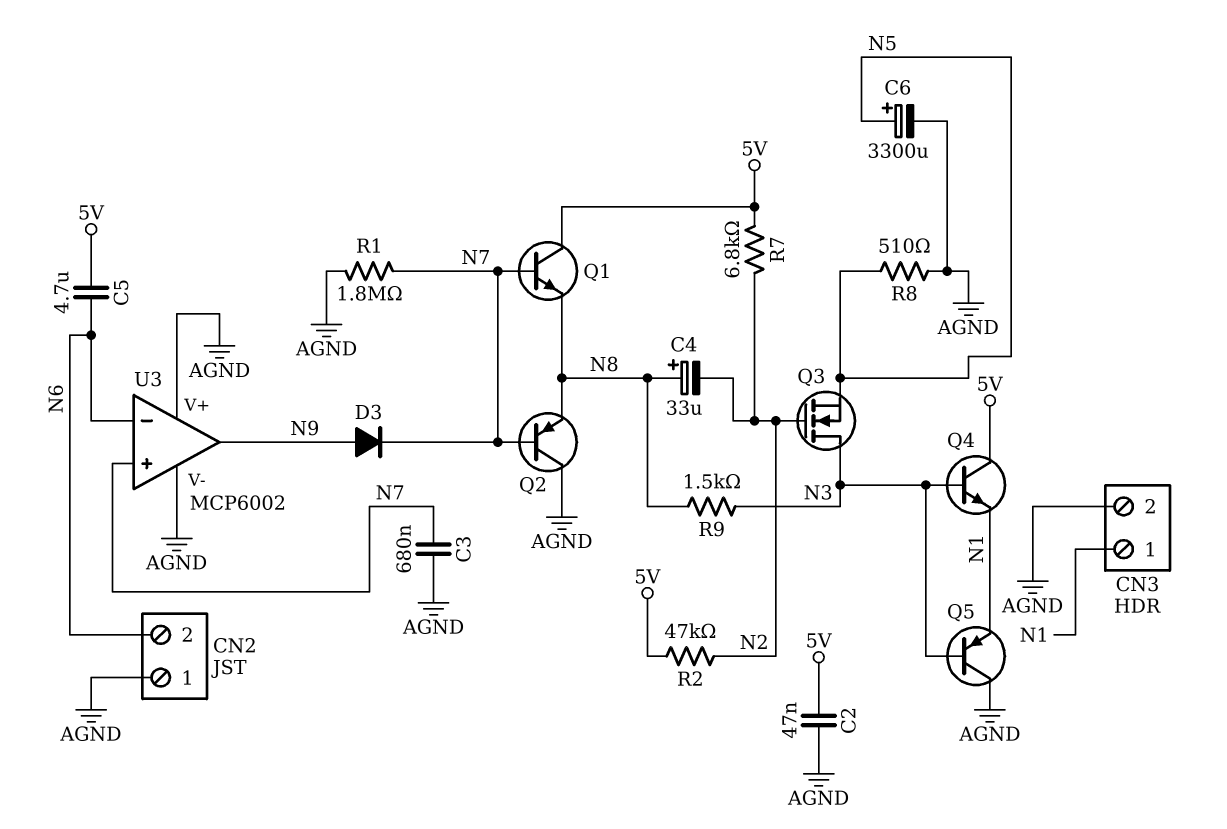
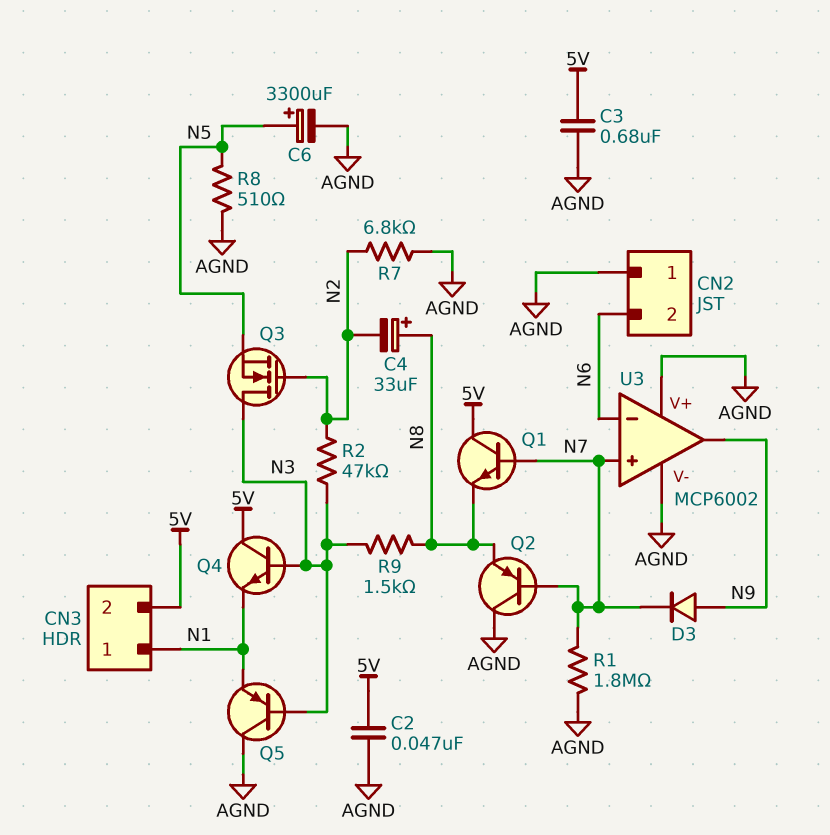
C3: 680nF (AGND, N7) -> 680nF (5V, AGND)
C5: 4.7uF (5V, N6) -> none
CN3 pin 2: AGND -> 5V
R2: 47k (5V, N2) -> 47k (N2, N3)
R7: 6.8k (5V, N2) -> 6.8k (AGND, N2)

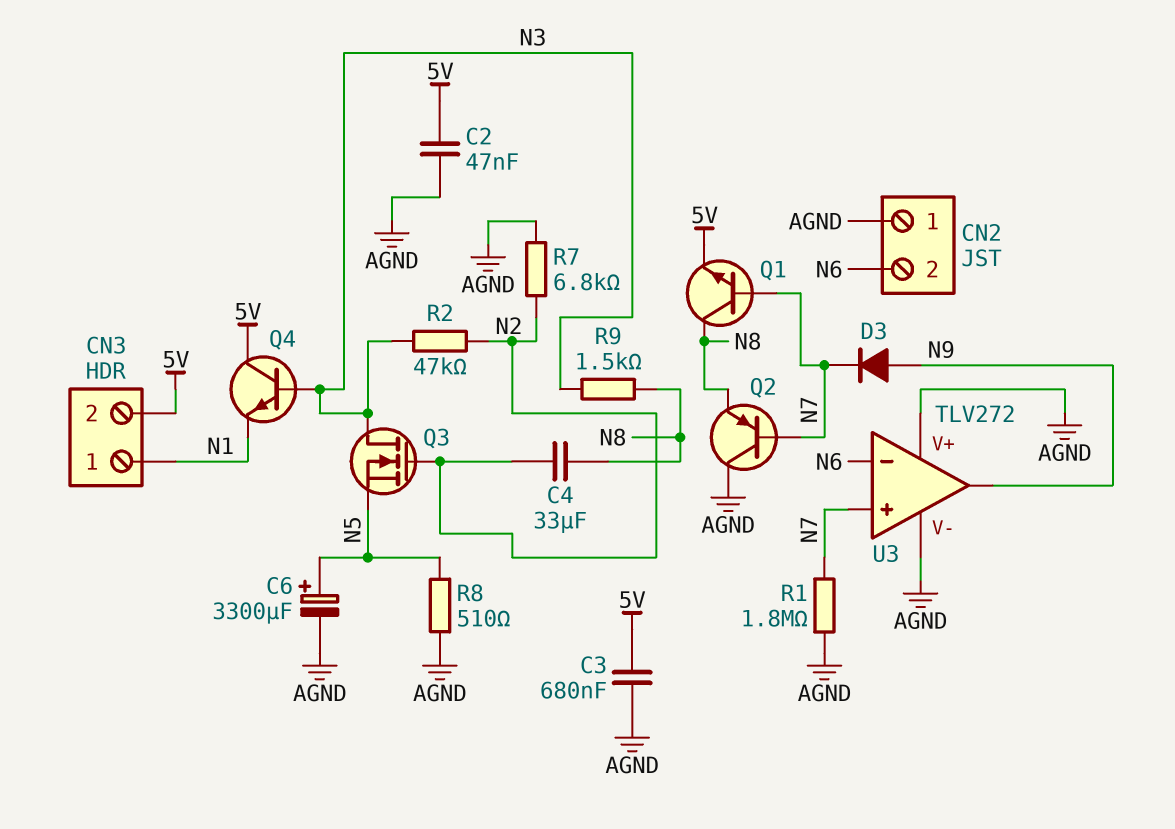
C4: 33uF (plus N8, minus N2) -> 33uF (N2, N8)
Q1: NPN (B N7, C 5V, E N8) -> NPN (B N7, C N8, E 5V)
Q5: PNP (B N3, C AGND, E N1) -> none
U3: MCP6002 -> TLV272

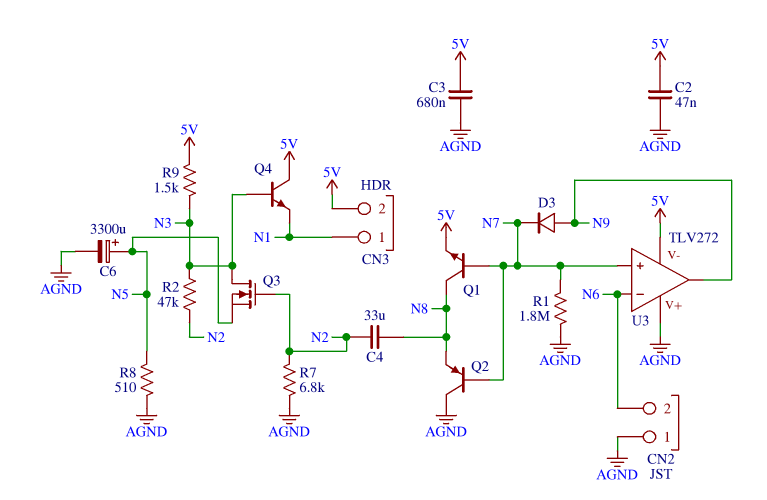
R9: 1.5k (N3, N8) -> 1.5k (5V, N3)
U3 pin V-: AGND -> 5V

